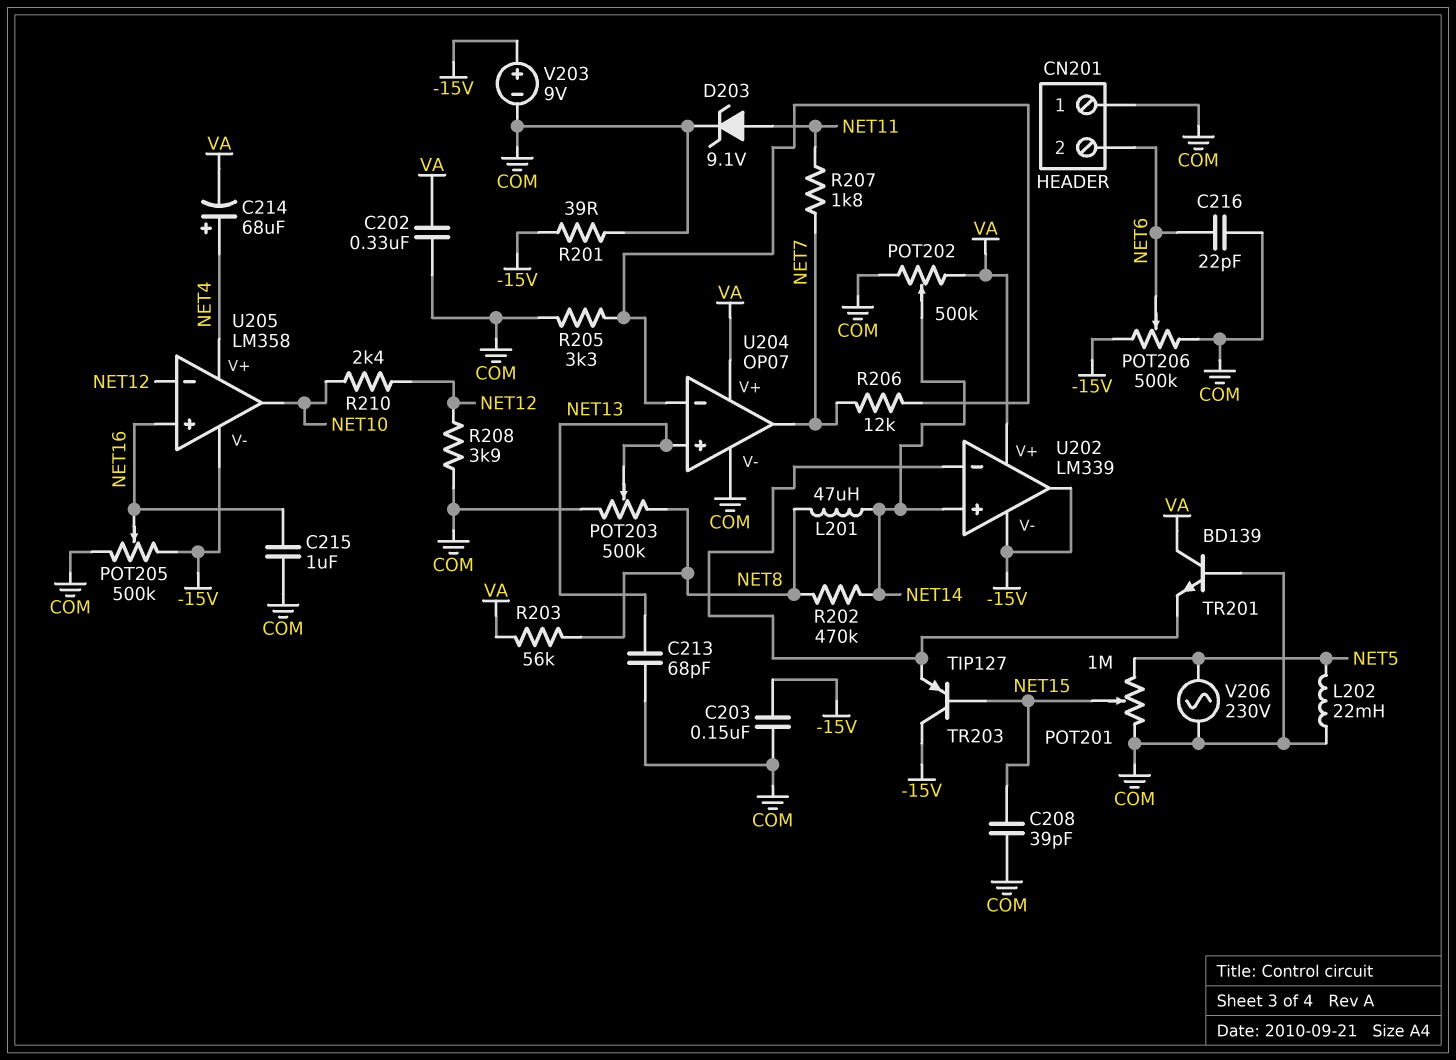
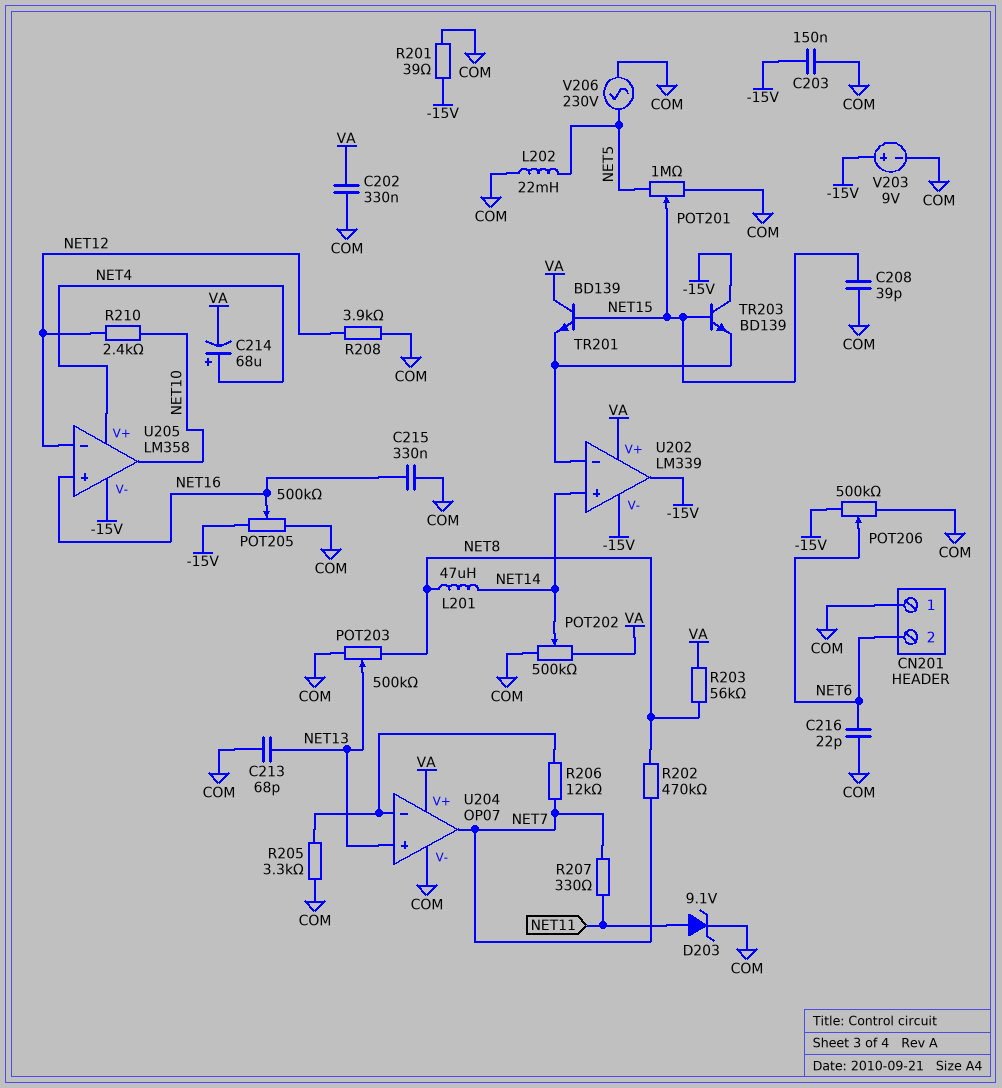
C215: 1uF (COM, NET16) -> 330nF (COM, NET16)
R202: 470k (NET8, NET14) -> 470k (NET7, NET8)
R207: 1.8k (NET7, NET11) -> 330 (NET7, NET11)
TR201: NPN BD139 (B COM, C VA, E U202/in-) -> NPN BD139 (B NET15, C VA, E U202/in-)
TR203: PNP TIP127 (B NET15, C -15V, E U202/in-) -> NPN BD139 (B NET15, C -15V, E U202/in-)

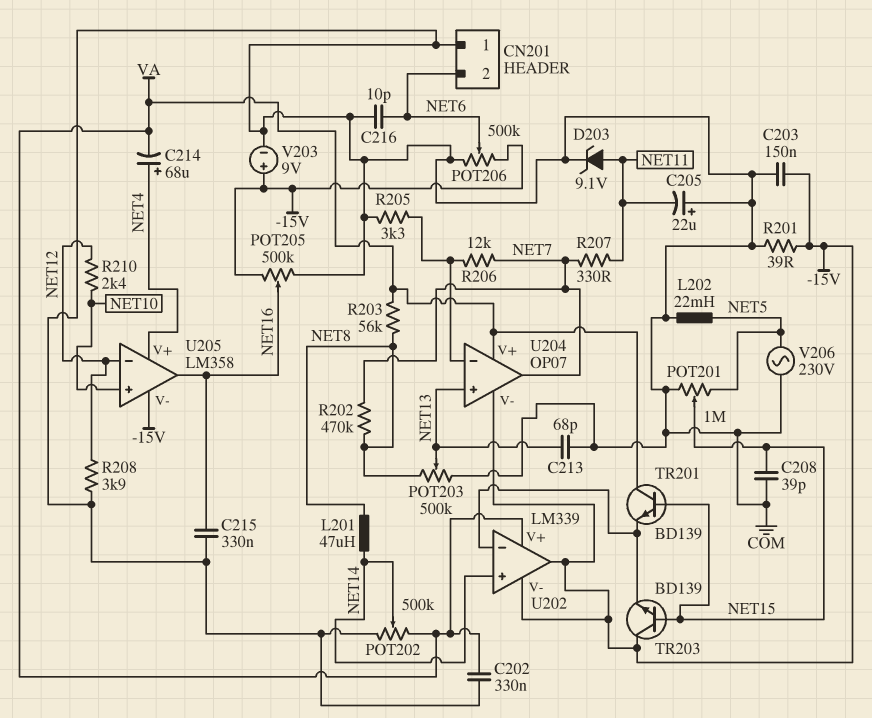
C205: none -> 22uF (plus COM, minus NET11)
C216: 22pF (COM, NET6) -> 10pF (COM, NET6)
U204 pin V-: COM -> -15V
U205 pin in+: NET16 -> NET10
U205 pin out: NET10 -> NET16

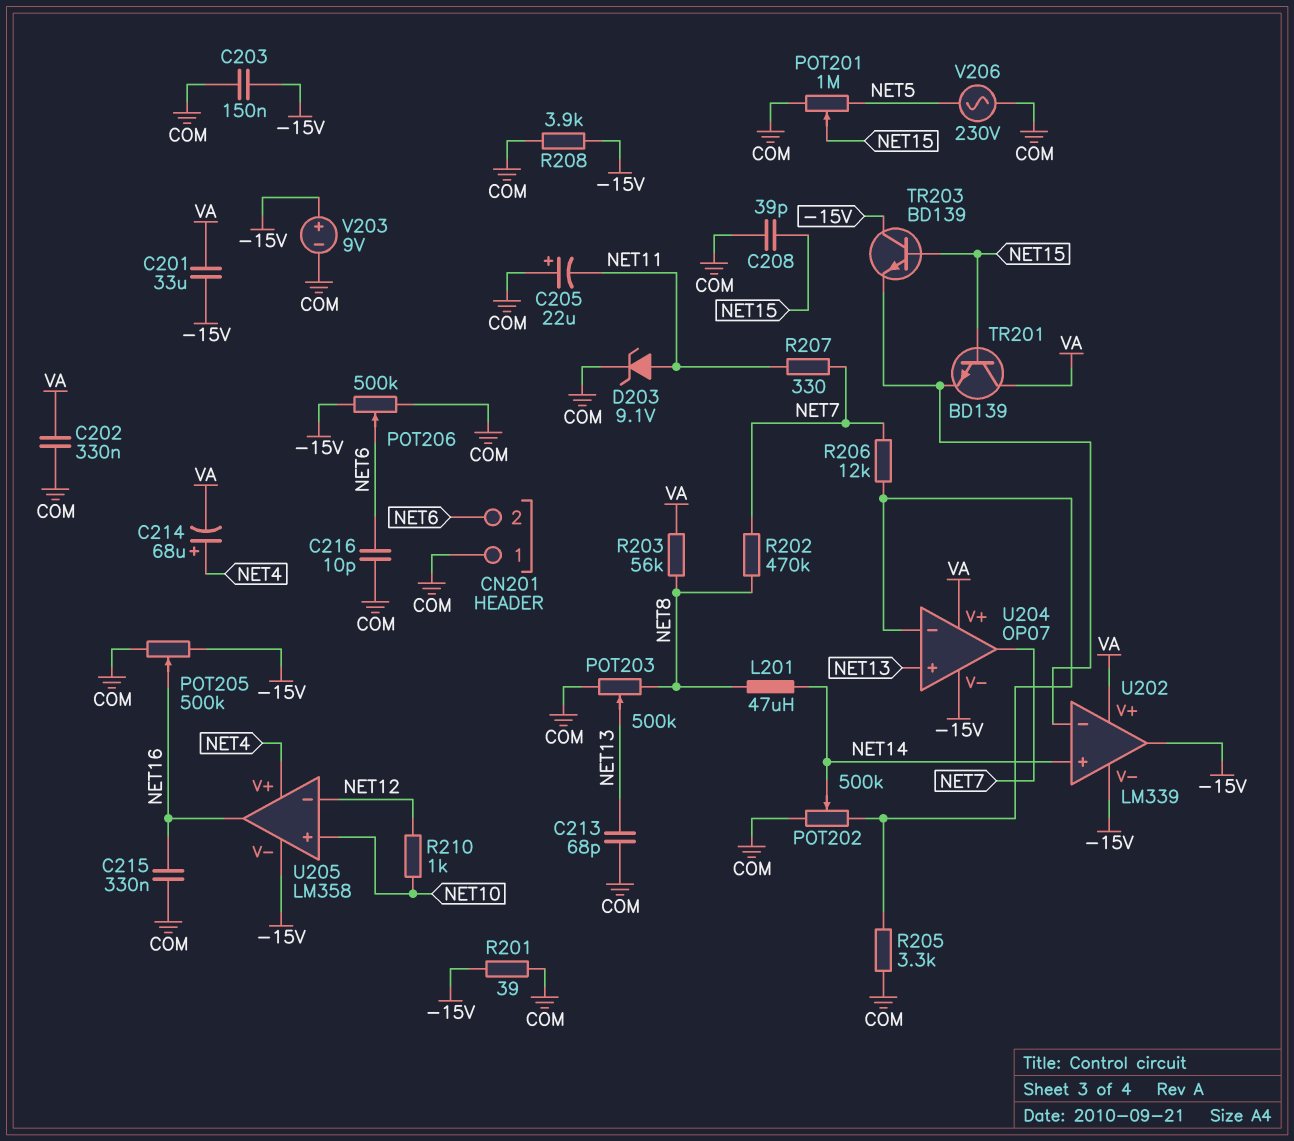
C201: none -> 33uF (-15V, VA)
L202: 22mH (COM, NET5) -> none
POT202: 500k (COM, VA, wiper NET14) -> 500k (COM, U204/in-, wiper NET14)
R208: 3.9k (COM, NET12) -> 3.9k (-15V, COM)
R210: 2.4k (NET10, NET12) -> 1k (NET10, NET12)

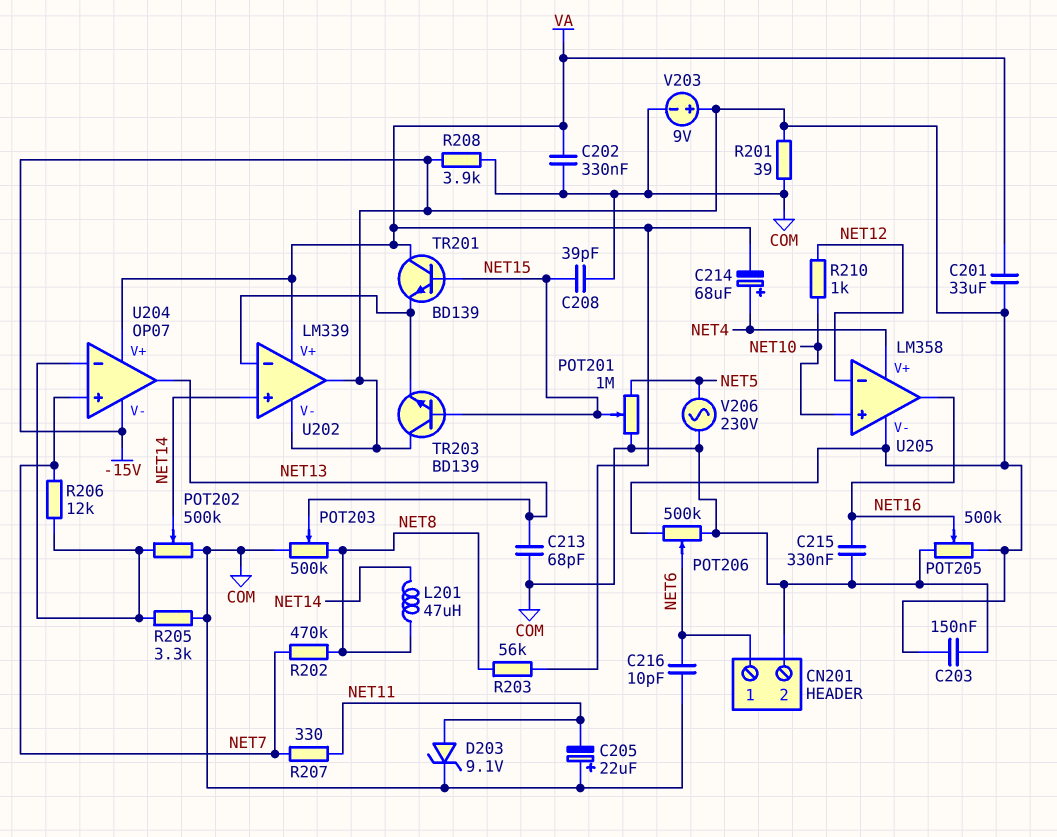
CN201 pin 1: COM -> NET6
CN201 pin 2: NET6 -> COM
U204 pin in+: NET13 -> NET7
U204 pin out: NET7 -> NET13

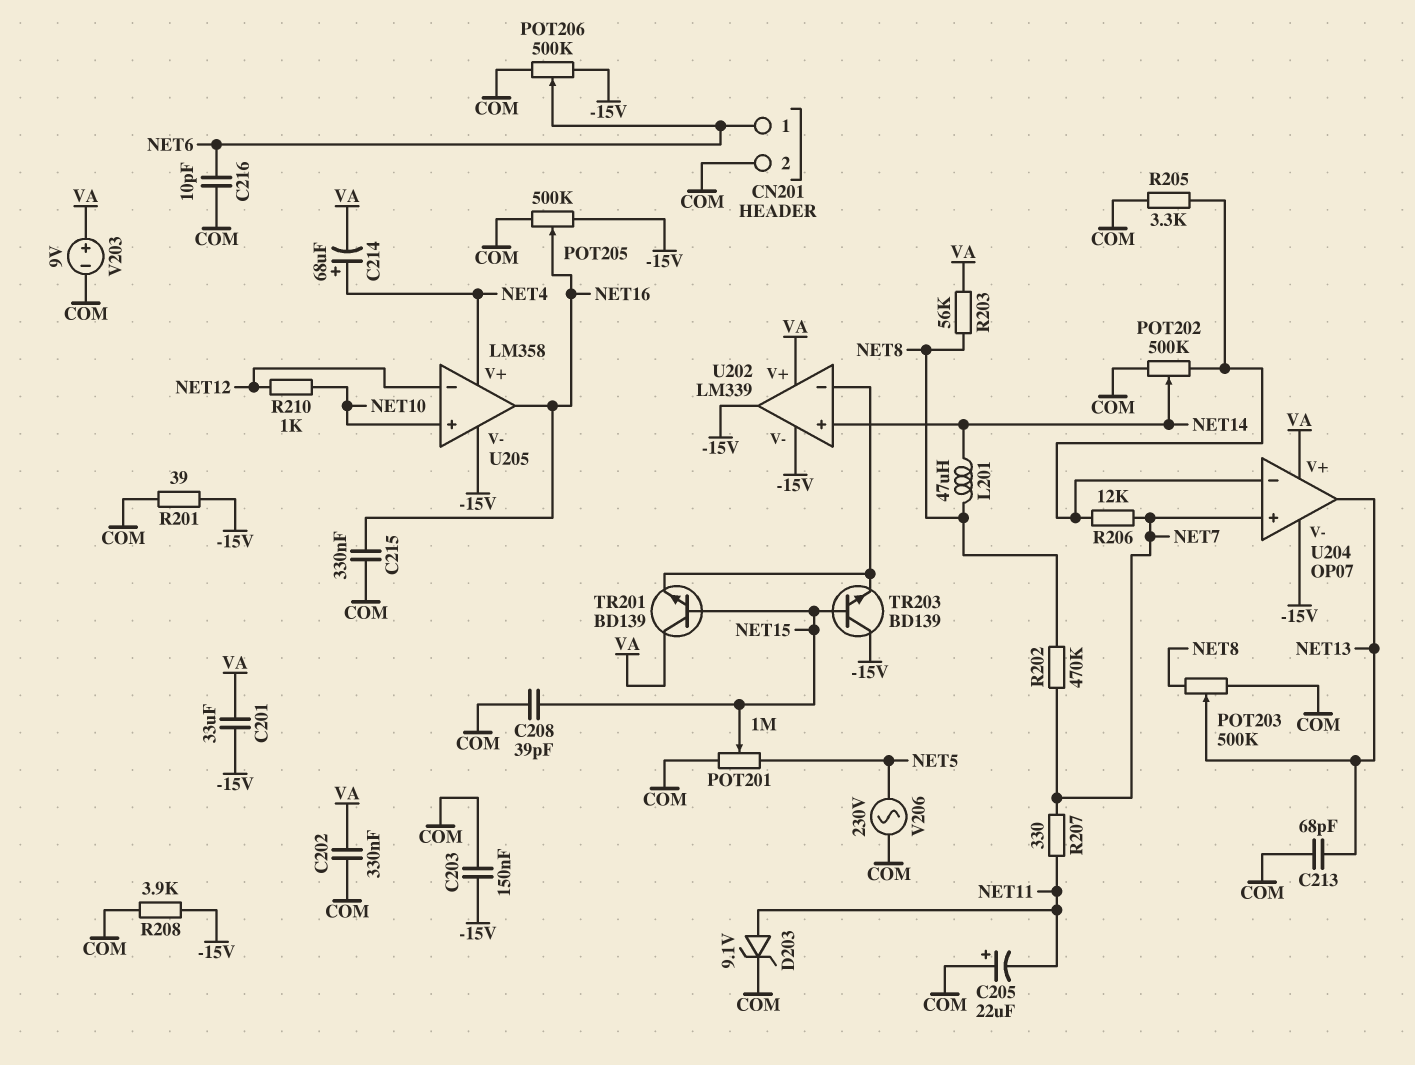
V203: 9V (plus -15V, minus COM) -> 9V (plus VA, minus COM)

